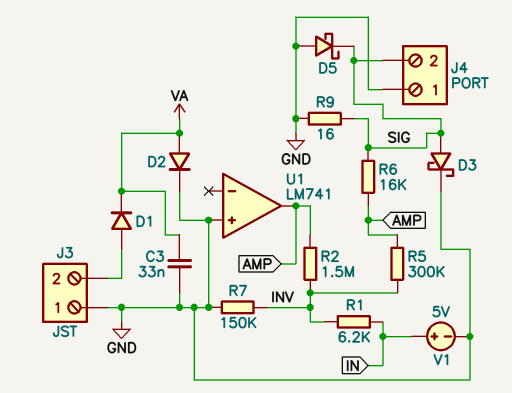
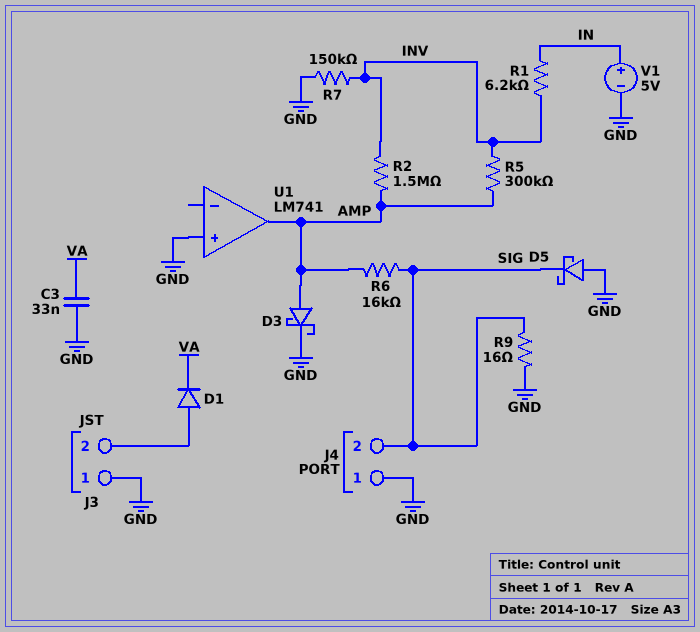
D2: diode (A VA, K GND) -> none
D3: schottky (A SIG, K GND) -> schottky (A AMP, K GND)

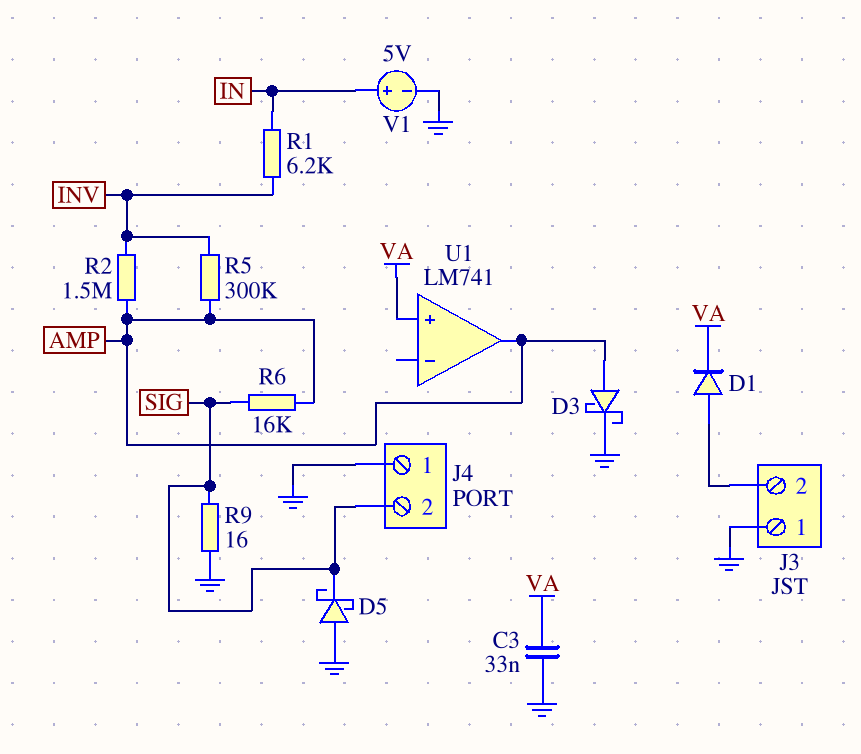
R7: 150k (GND, INV) -> none
U1 pin in+: GND -> VA

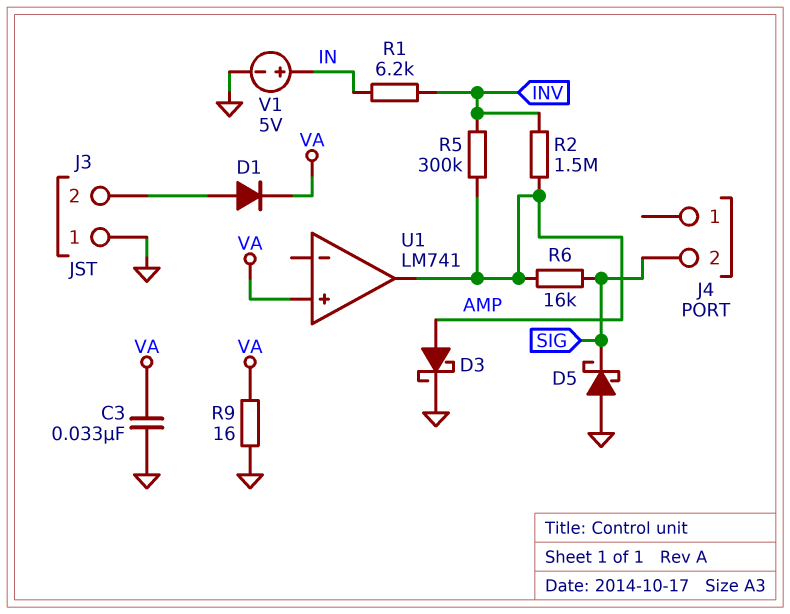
J4 pin 1: GND -> none
R9: 16 (GND, SIG) -> 16 (GND, VA)

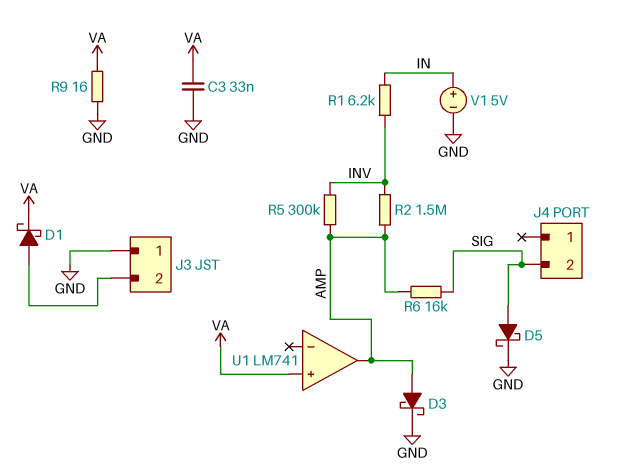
D1: diode (A J3/2, K VA) -> schottky (A J3/2, K VA)
D5: schottky (A GND, K SIG) -> schottky (A SIG, K GND)

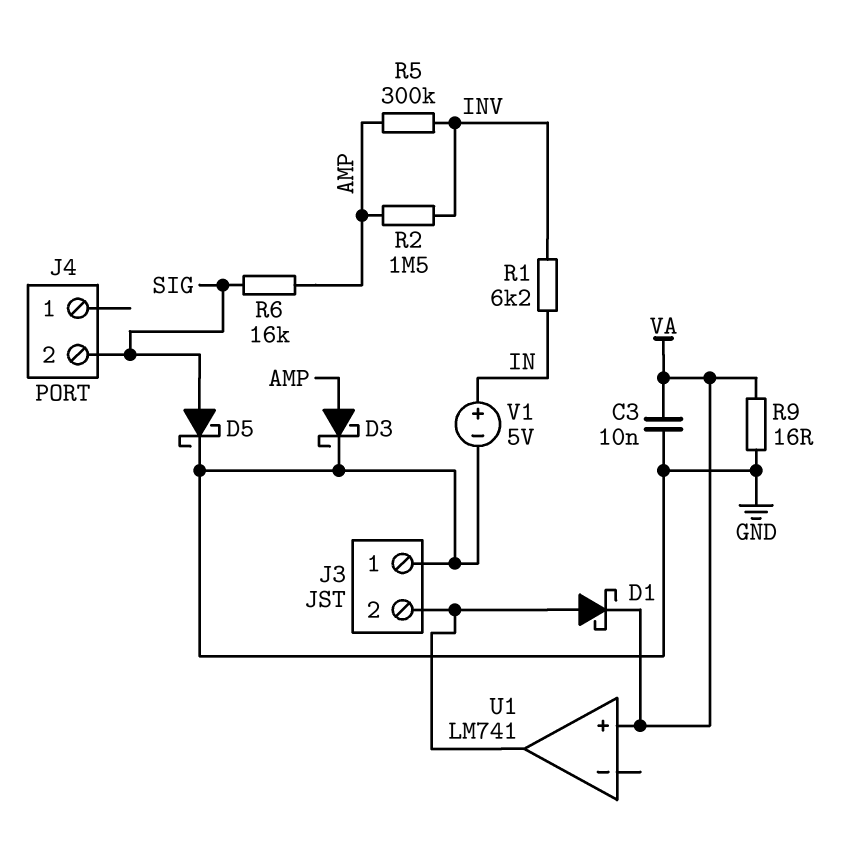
C3: 33nF (GND, VA) -> 10nF (GND, VA)
U1 pin out: AMP -> J3/2

